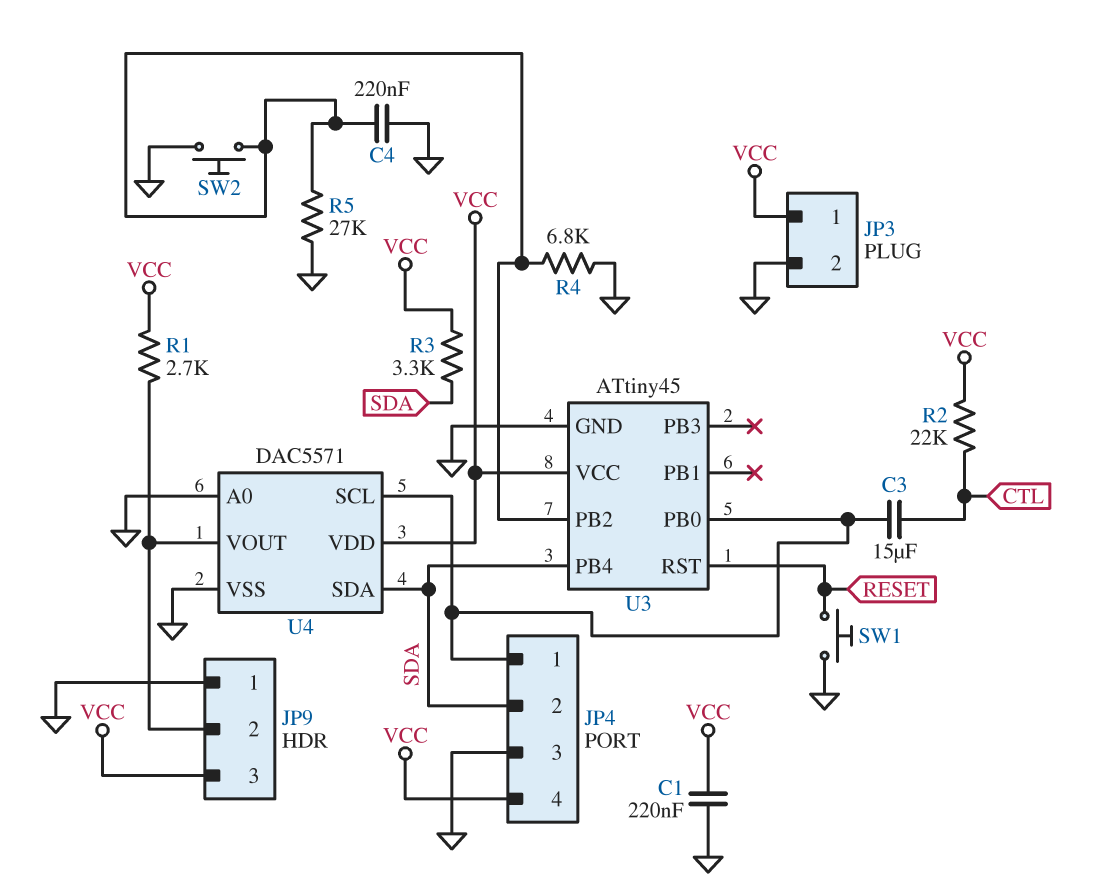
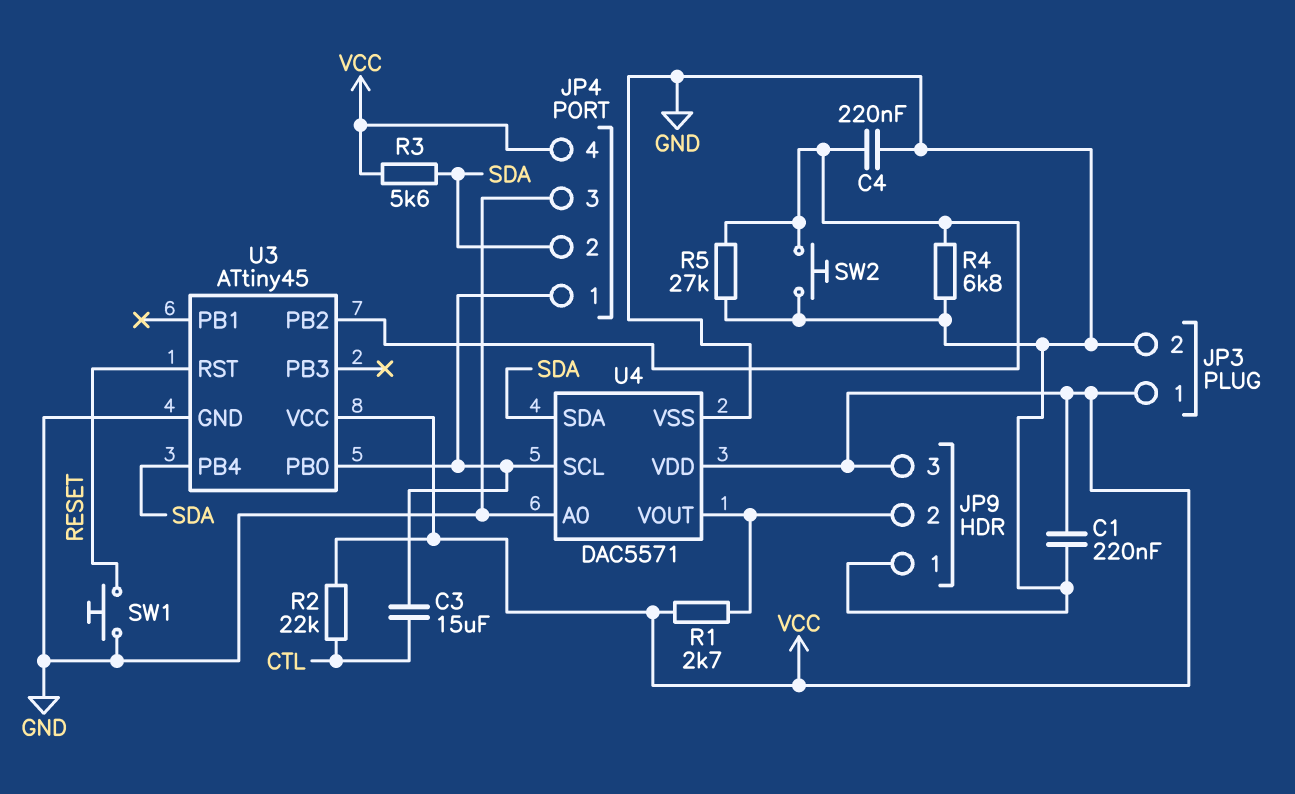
R3: 3.3k (SDA, VCC) -> 5.6k (SDA, VCC)

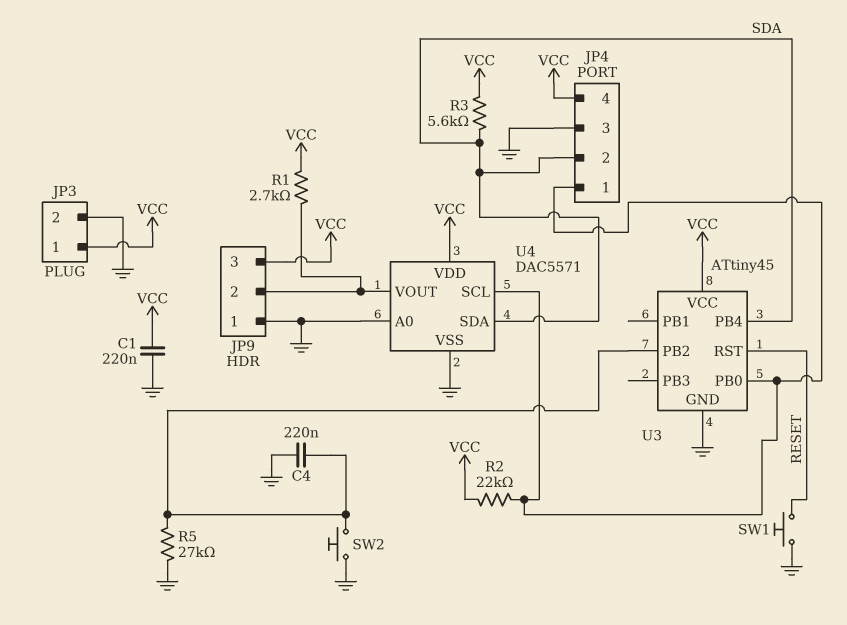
C3: 15uF (CTL, JP4/1) -> none
R2: 22k (CTL, VCC) -> 22k (JP4/1, VCC)
R4: 6.8k (GND, U3/PB2) -> none

